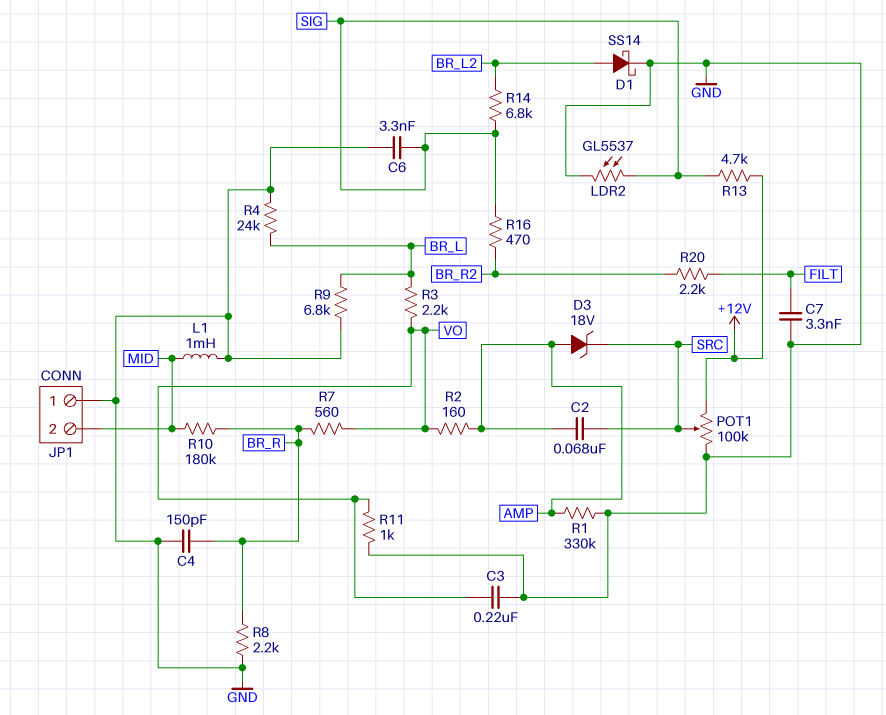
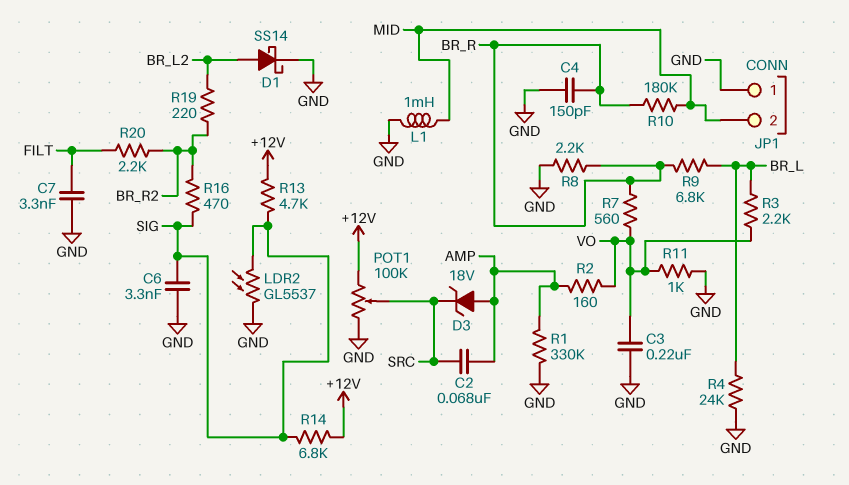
R9: 6.8k (BR_L, GND) -> 6.8k (BR_L, BR_R)
R14: 6.8k (BR_L2, SIG) -> 6.8k (+12V, SIG)
R19: none -> 220 (BR_L2, BR_R2)

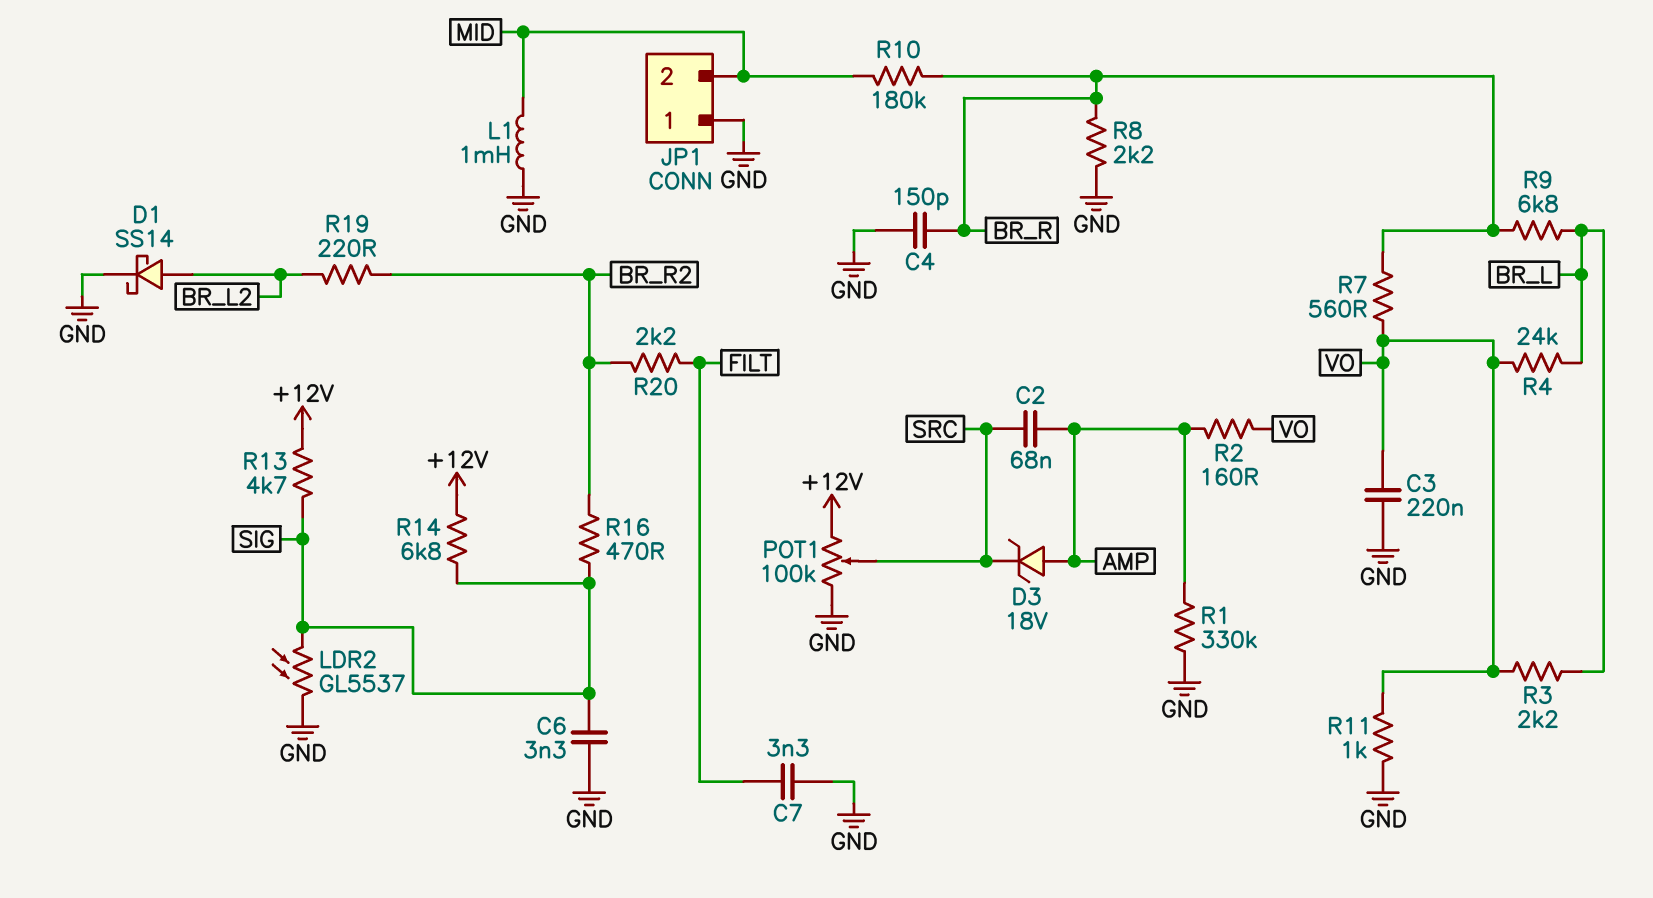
R4: 24k (BR_L, GND) -> 24k (BR_L, VO)

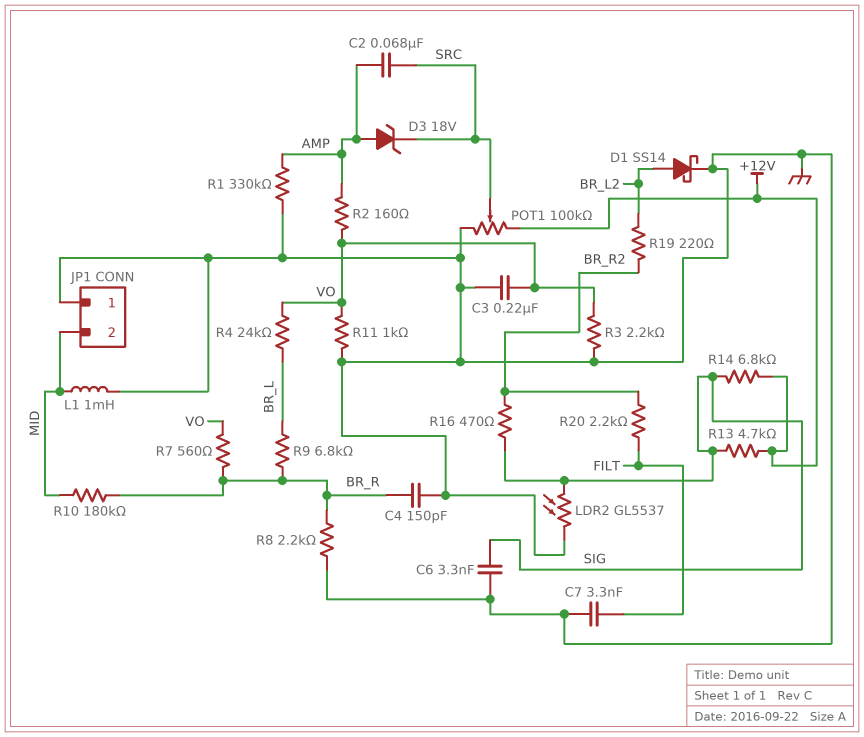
R3: 2.2k (BR_L, VO) -> 2.2k (GND, VO)

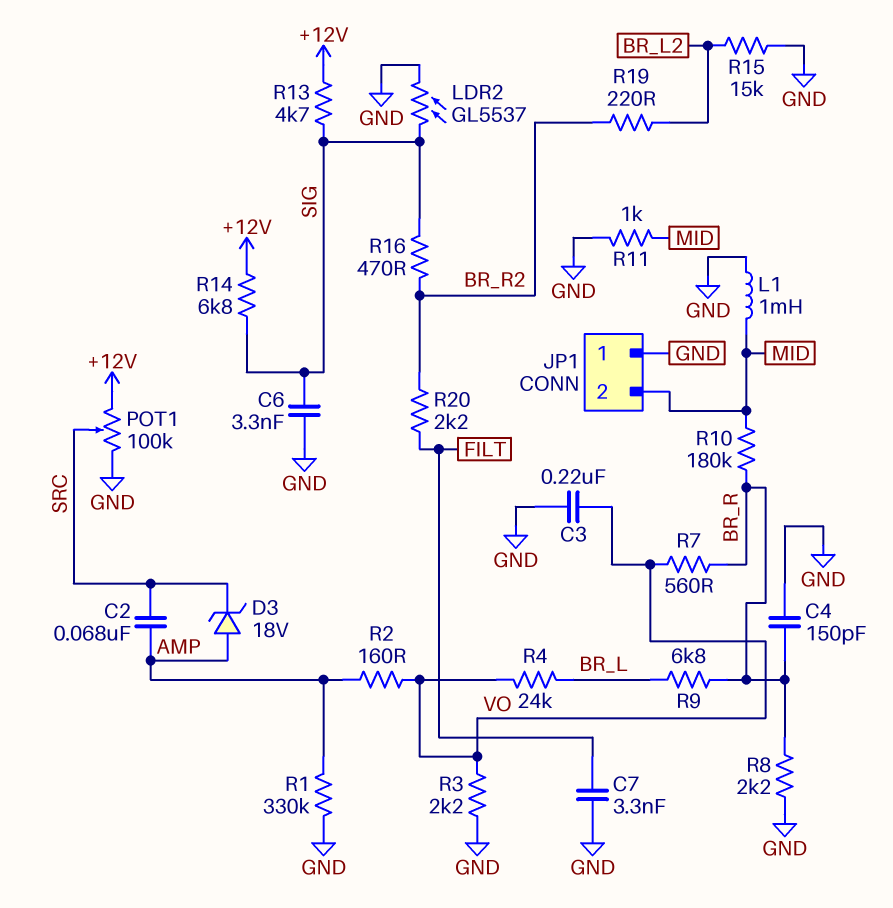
D1: schottky SS14 (A BR_L2, K GND) -> none
R11: 1k (GND, VO) -> 1k (GND, MID)
R15: none -> 15k (BR_L2, GND)

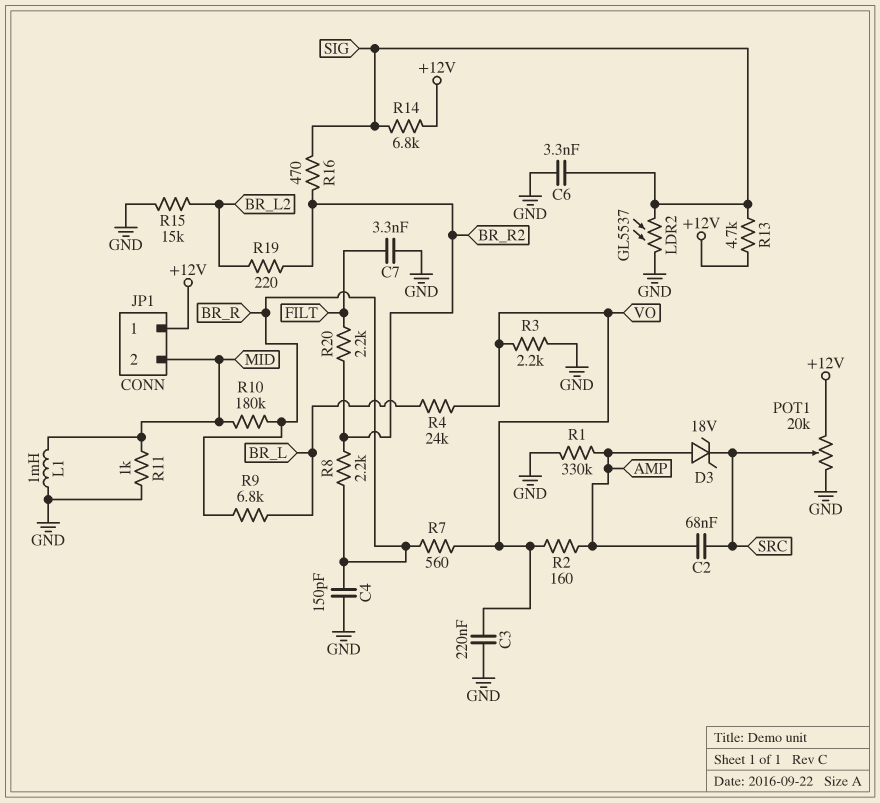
JP1 pin 1: GND -> +12V
POT1: 100k (+12V, GND, wiper SRC) -> 20k (+12V, GND, wiper SRC)
R8: 2.2k (BR_R, GND) -> 2.2k (BR_R, BR_R2)

